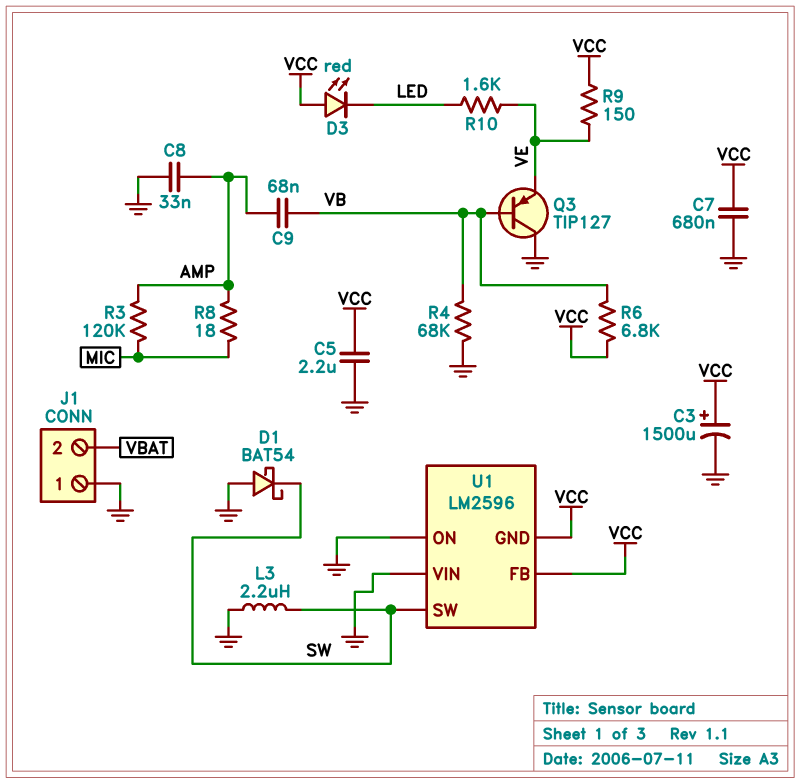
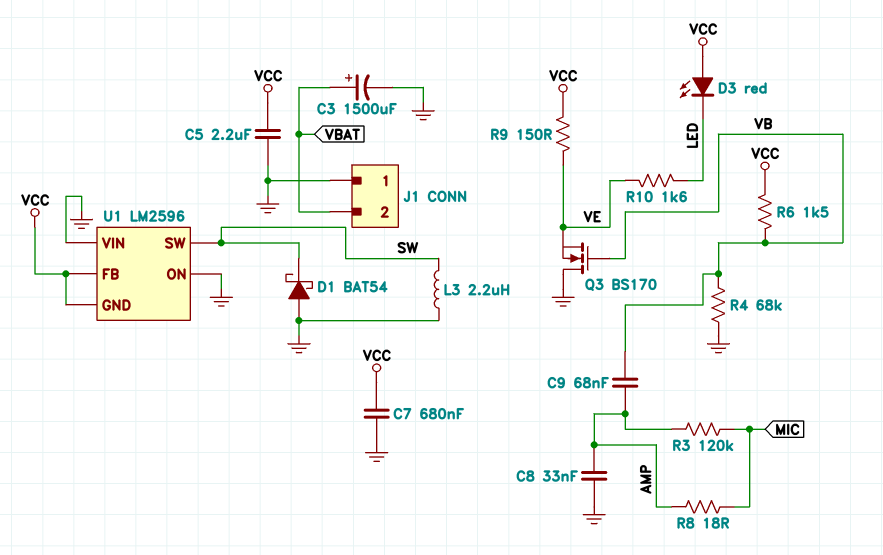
C3: 1500uF (plus VCC, minus GND) -> 1500uF (plus VBAT, minus GND)
Q3: PNP TIP127 (B VB, C GND, E VE) -> NMOS BS170 (G VB, D GND, S VE)
R6: 6.8k (VB, VCC) -> 1.5k (VB, VCC)

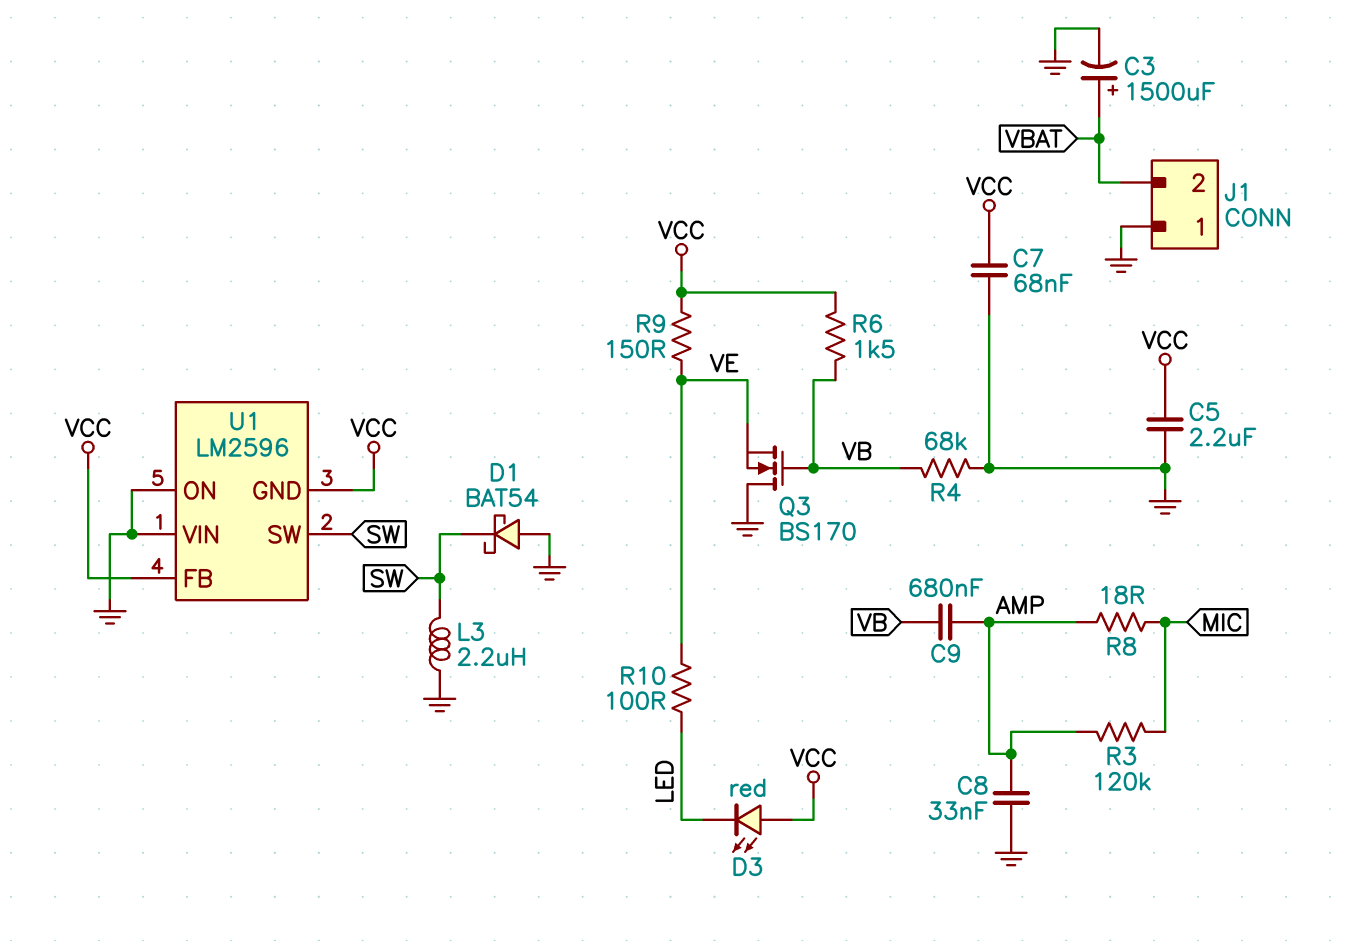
C7: 680nF (GND, VCC) -> 68nF (GND, VCC)
C9: 68nF (AMP, VB) -> 680nF (AMP, VB)
R10: 1.6k (LED, VE) -> 100 (LED, VE)

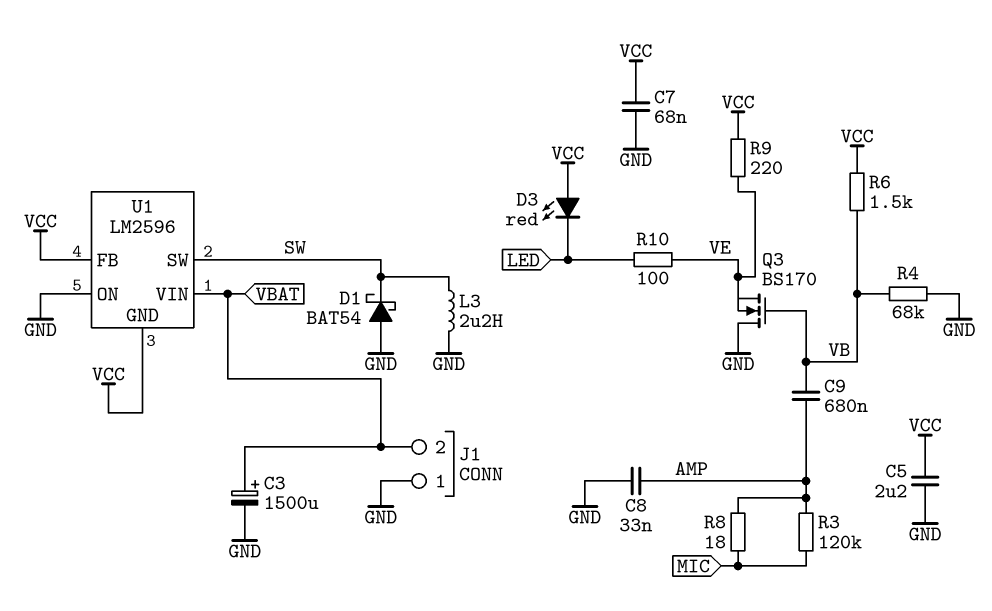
R9: 150 (VCC, VE) -> 220 (VCC, VE)
U1 pin VIN: GND -> VBAT

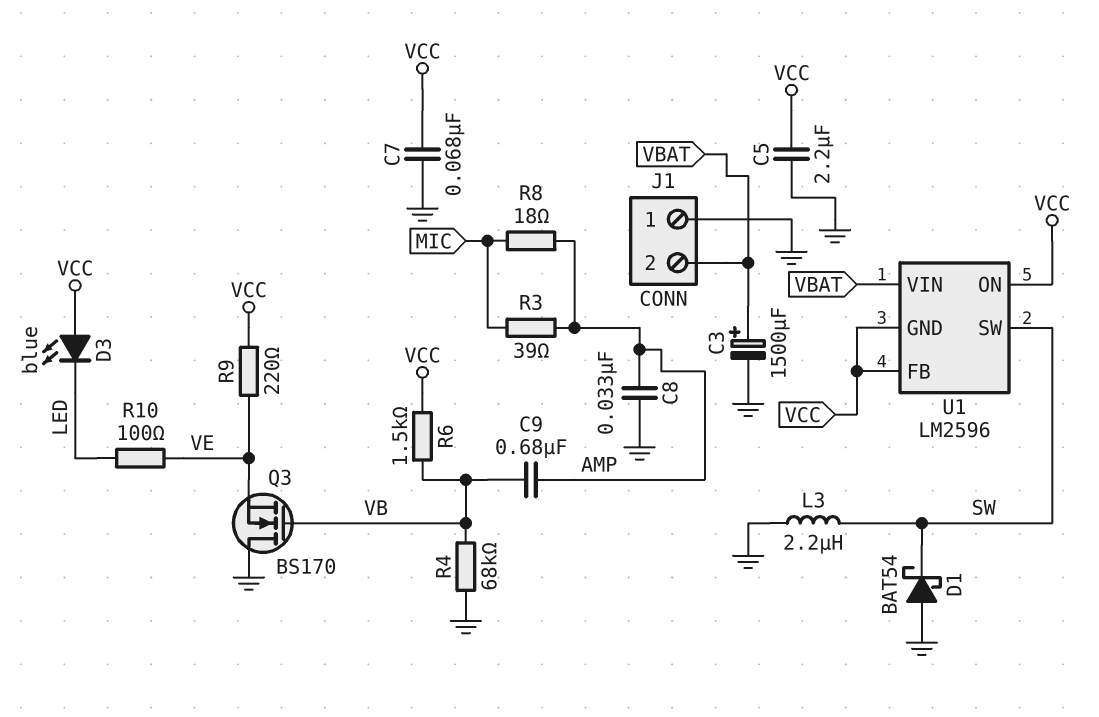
D3: LED red (A VCC, K LED) -> LED blue (A VCC, K LED)
R3: 120k (AMP, MIC) -> 39 (AMP, MIC)
U1 pin ON: GND -> VCC

